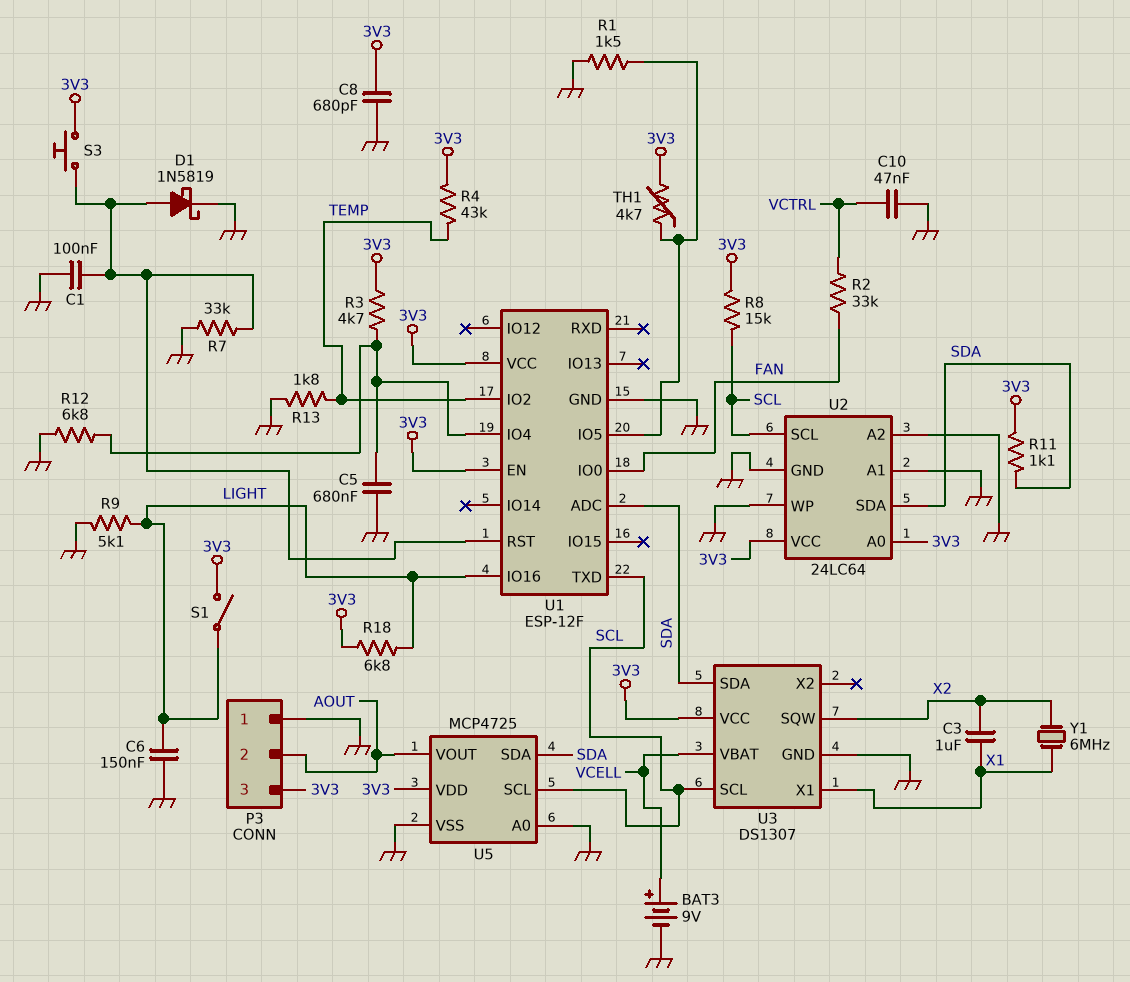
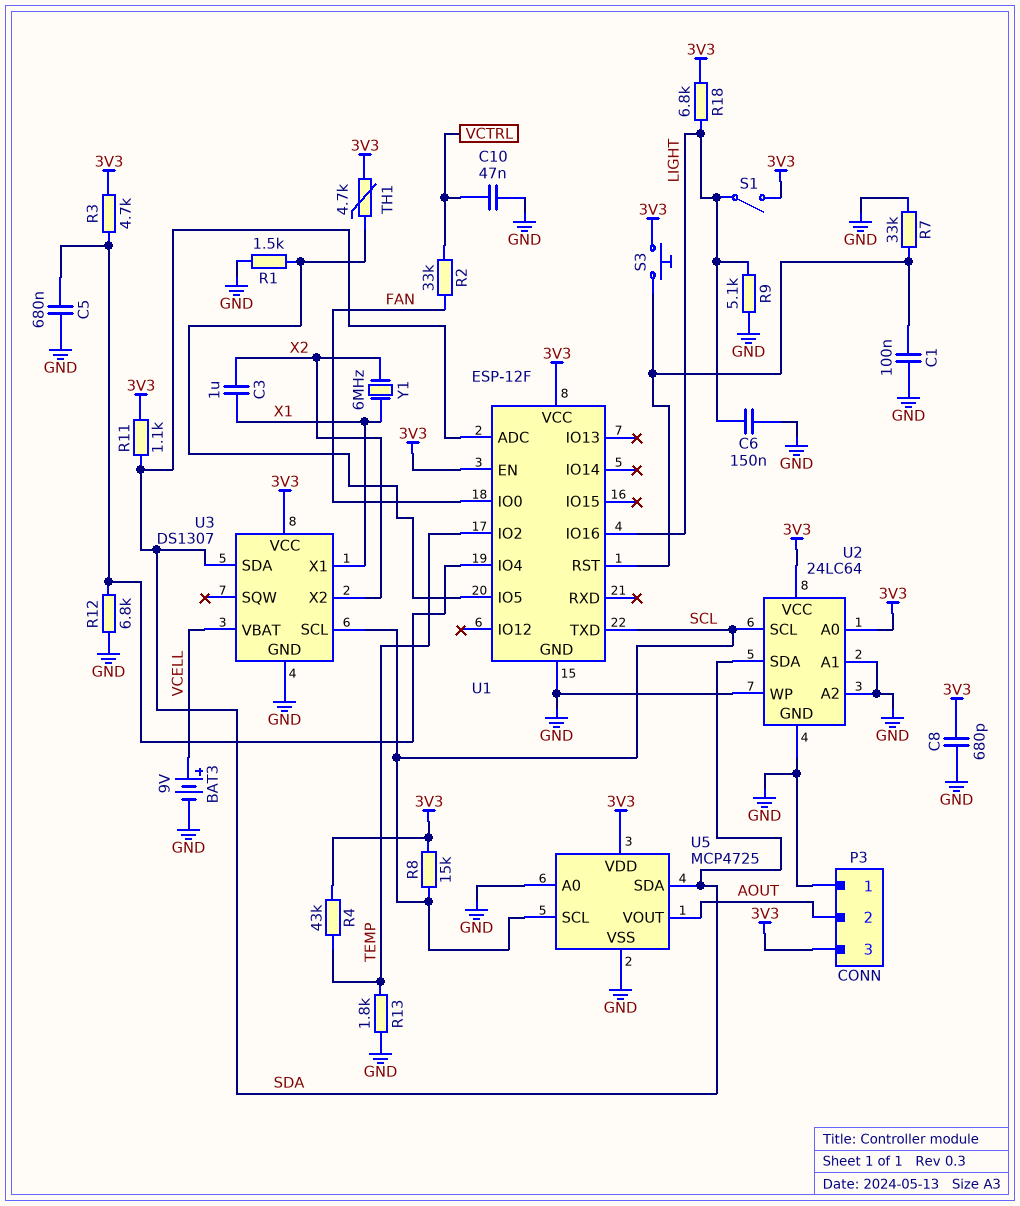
D1: schottky 1N5819 (A U1/RST, K GND) -> none
U3 pin SQW: X2 -> none
U3 pin X2: none -> X2

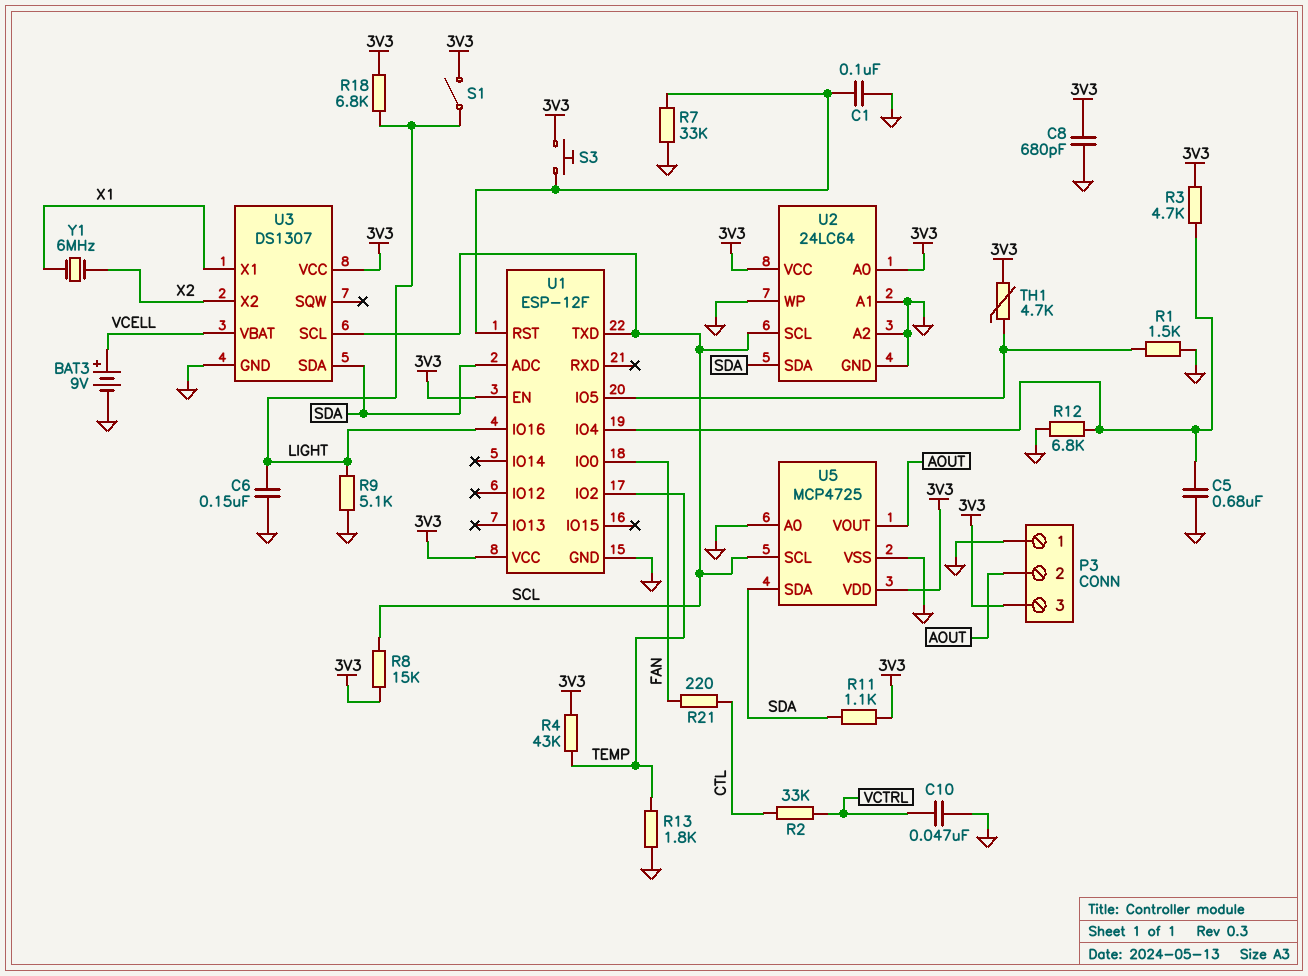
C3: 1uF (X1, X2) -> none
R2: 33k (FAN, VCTRL) -> 33k (CTL, VCTRL)
R21: none -> 220 (CTL, FAN)

